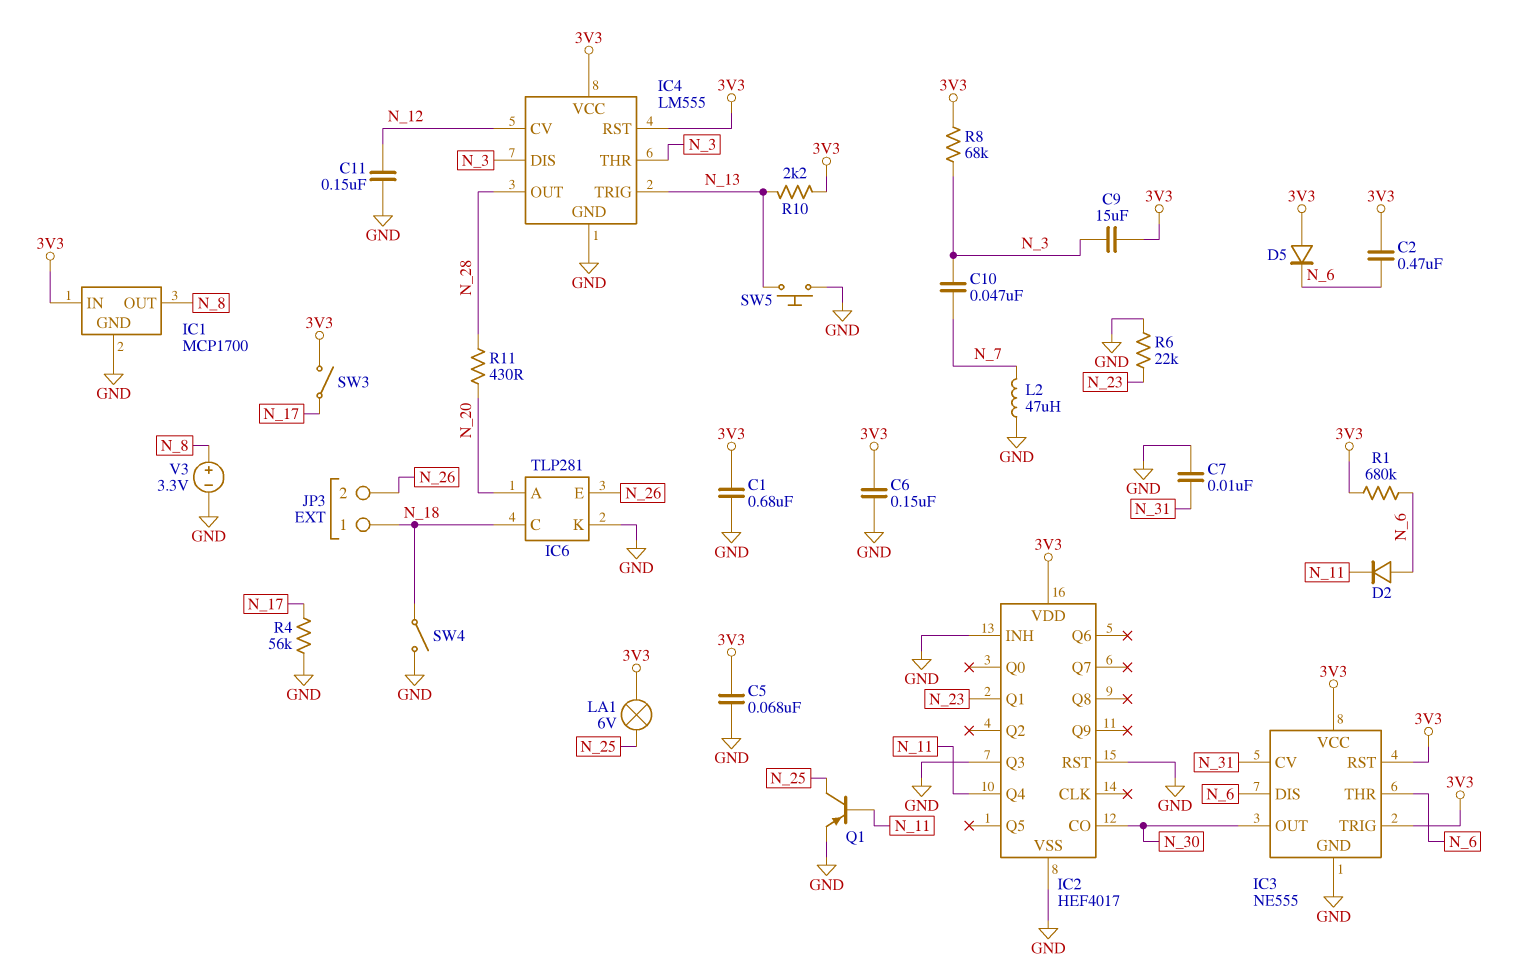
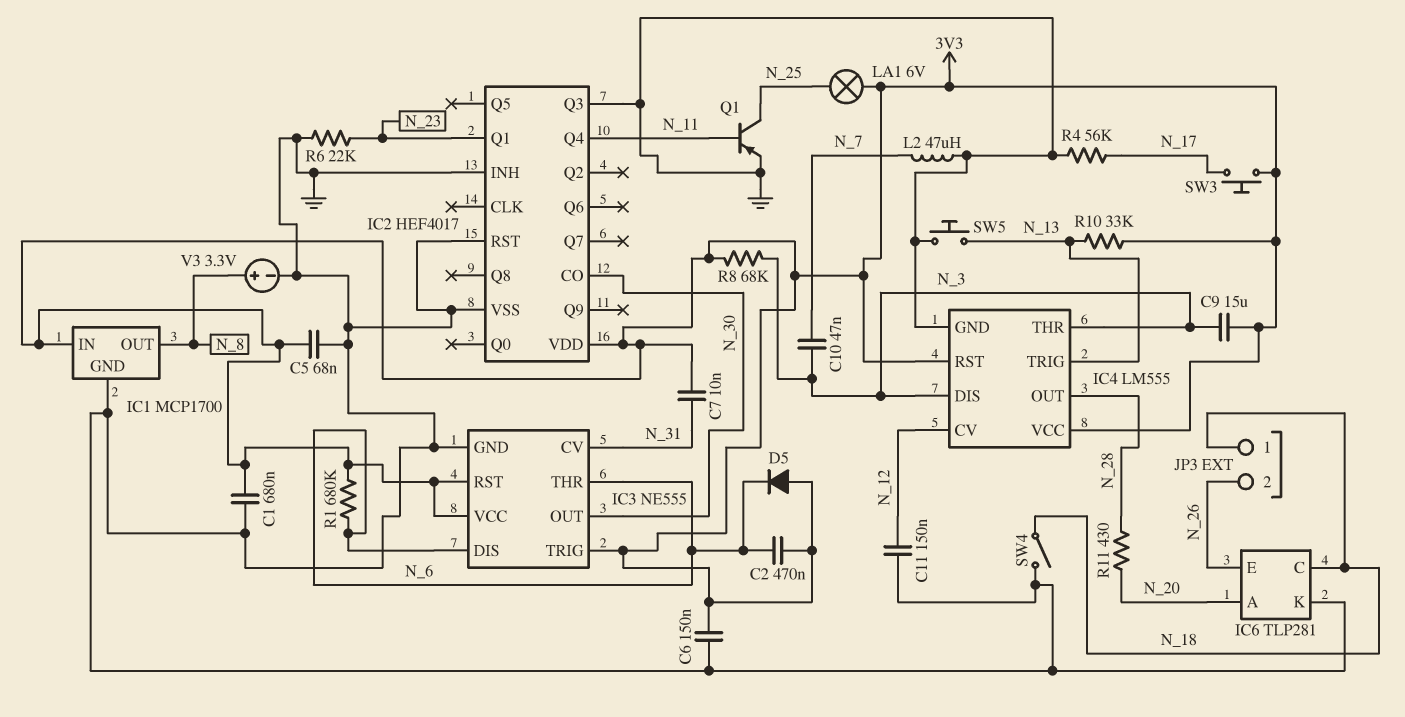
C7: 10nF (GND, N_31) -> 10nF (3V3, N_31)
D2: diode (A N_6, K N_11) -> none
R10: 2.2k (3V3, N_13) -> 33k (3V3, N_13)
SW3: switch (3V3, N_17) -> button (3V3, N_17)

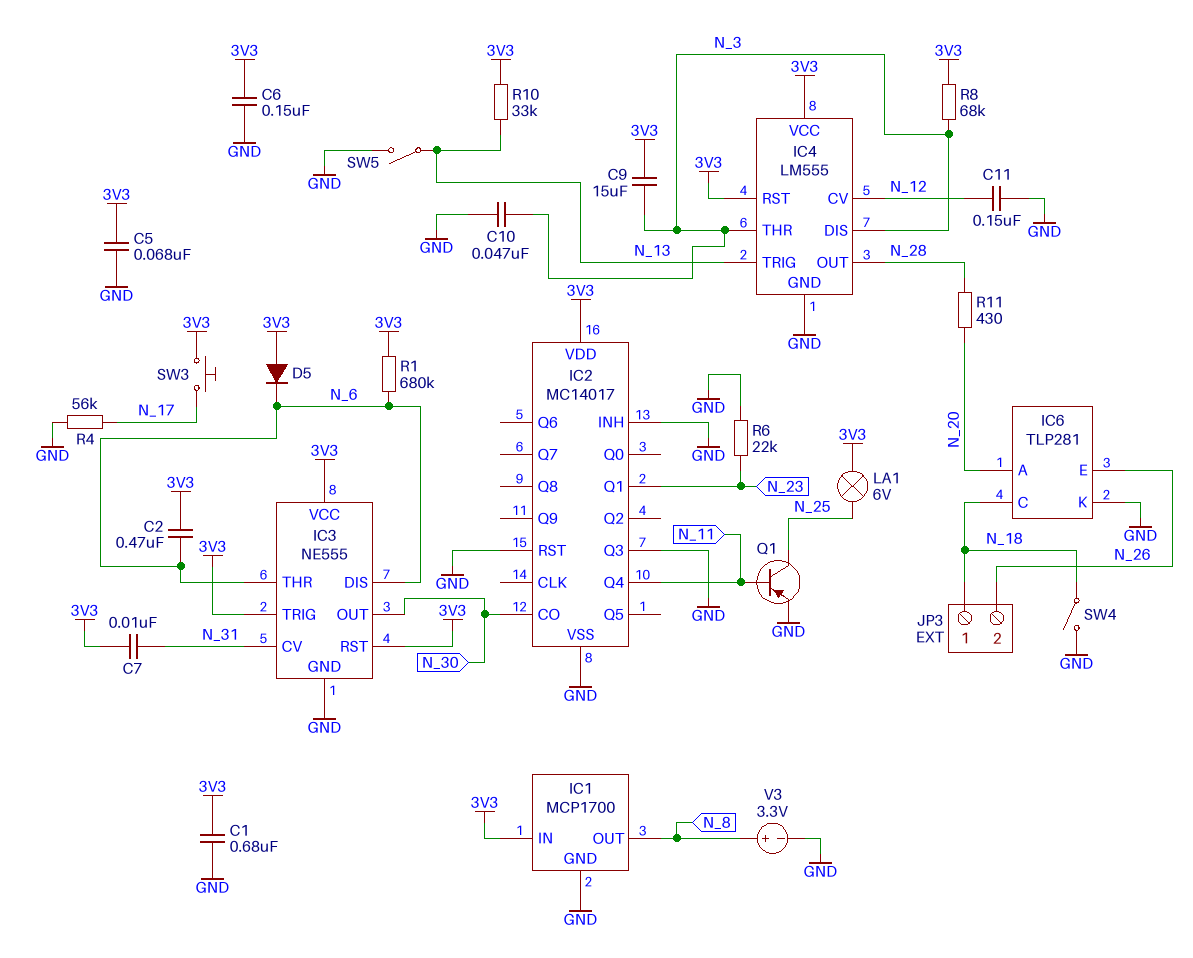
C10: 47nF (N_3, N_7) -> 47nF (GND, N_3)
IC2: HEF4017 -> MC14017
L2: 47uH (GND, N_7) -> none
SW5: button (GND, N_13) -> switch (GND, N_13)

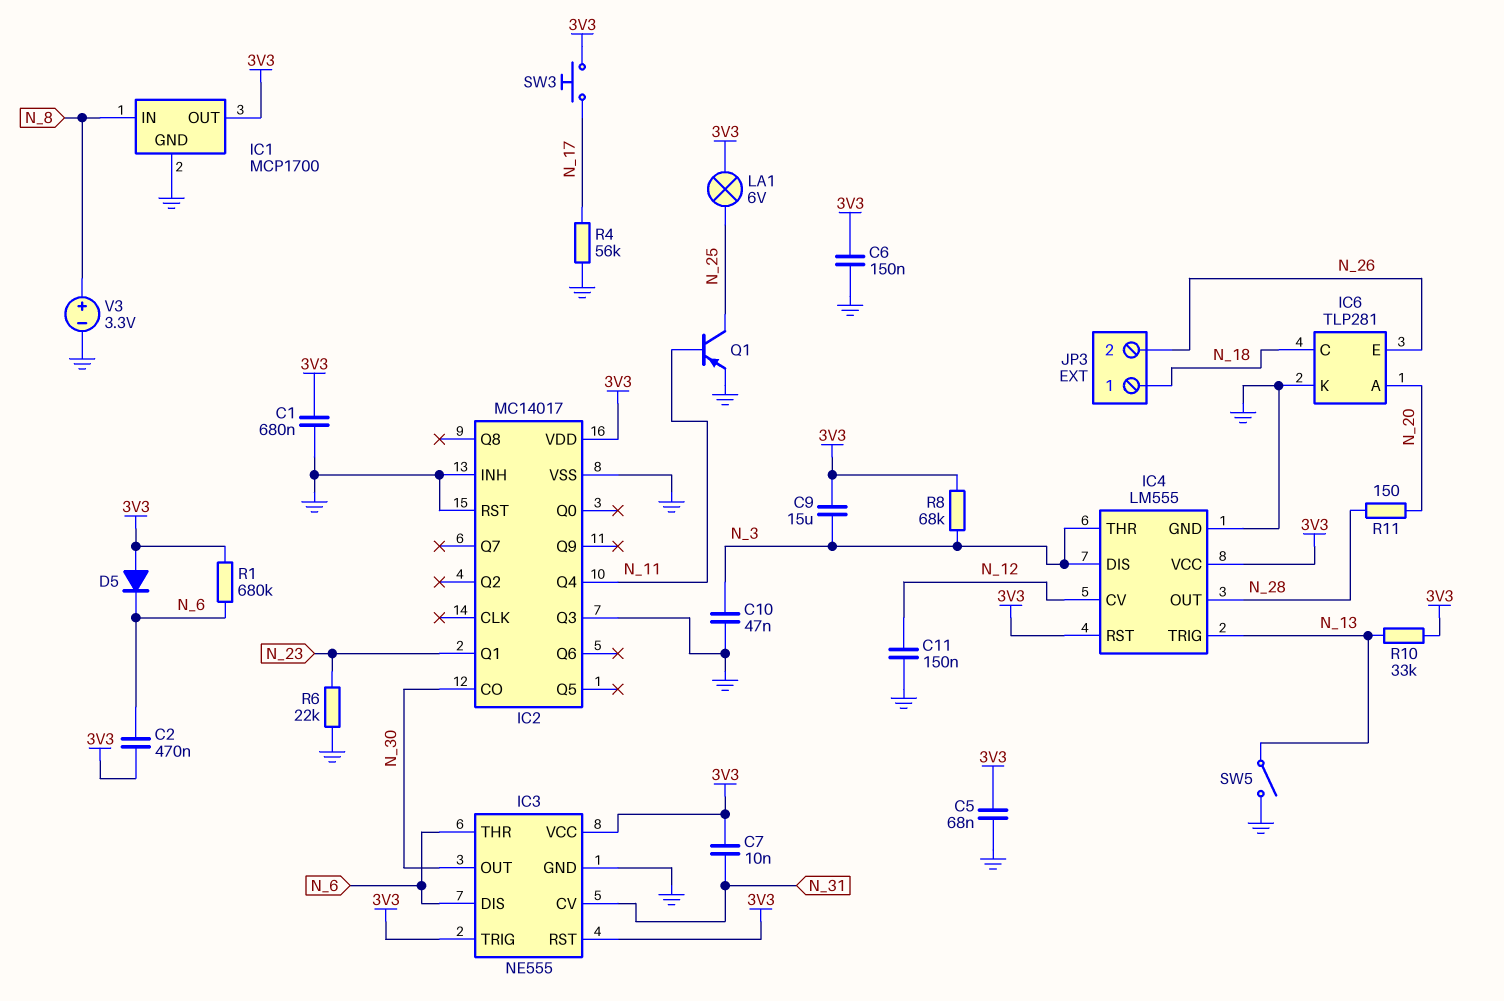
IC1 pin IN: 3V3 -> N_8
IC1 pin OUT: N_8 -> 3V3
R11: 430 (N_20, N_28) -> 150 (N_20, N_28)
SW4: switch (GND, N_18) -> none

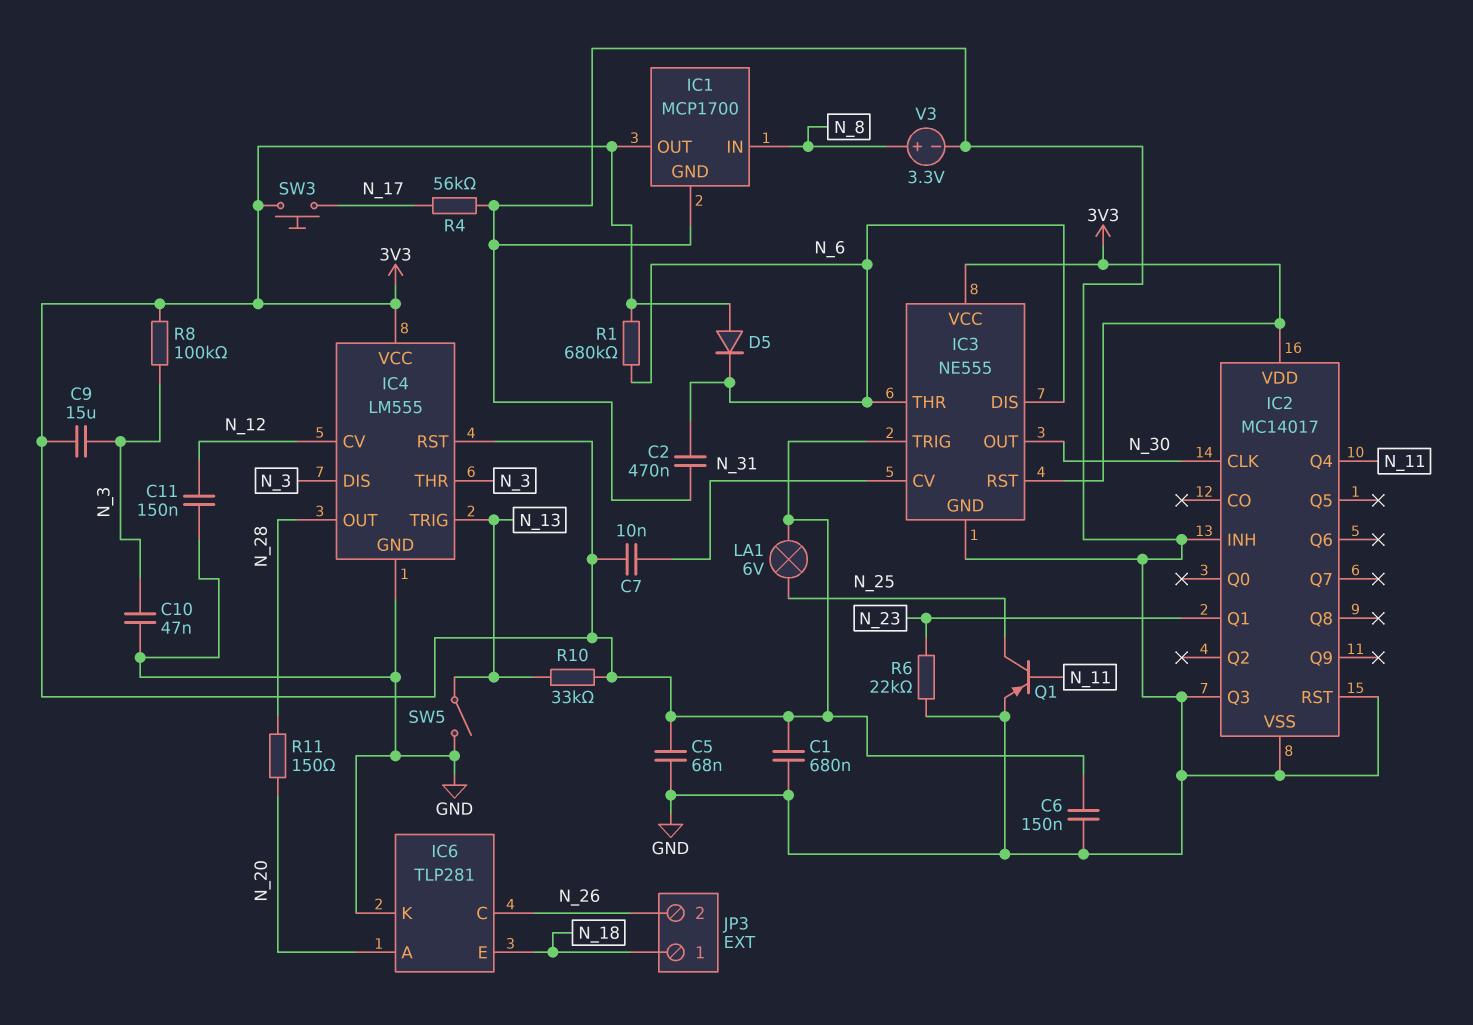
C2: 470nF (3V3, N_6) -> 470nF (GND, N_6)
IC2 pin CLK: none -> N_30
IC2 pin CO: N_30 -> none
IC6 pin C: N_18 -> N_26
IC6 pin E: N_26 -> N_18
R8: 68k (3V3, N_3) -> 100k (3V3, N_3)

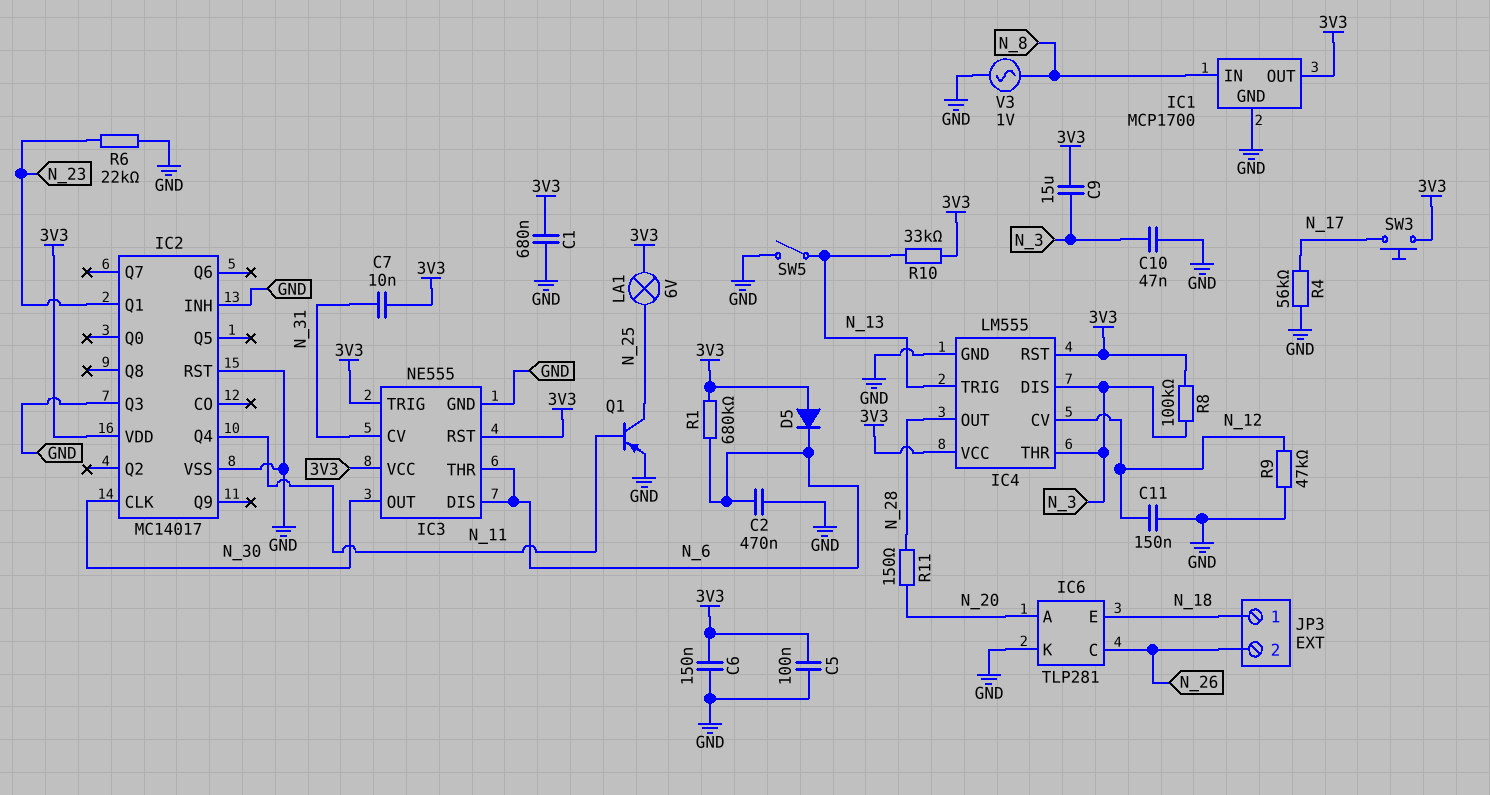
C5: 68nF (3V3, GND) -> 100nF (3V3, GND)
R9: none -> 47k (GND, N_12)
V3: 3.3V (plus N_8, minus GND) -> AC 1V (GND, N_8)

